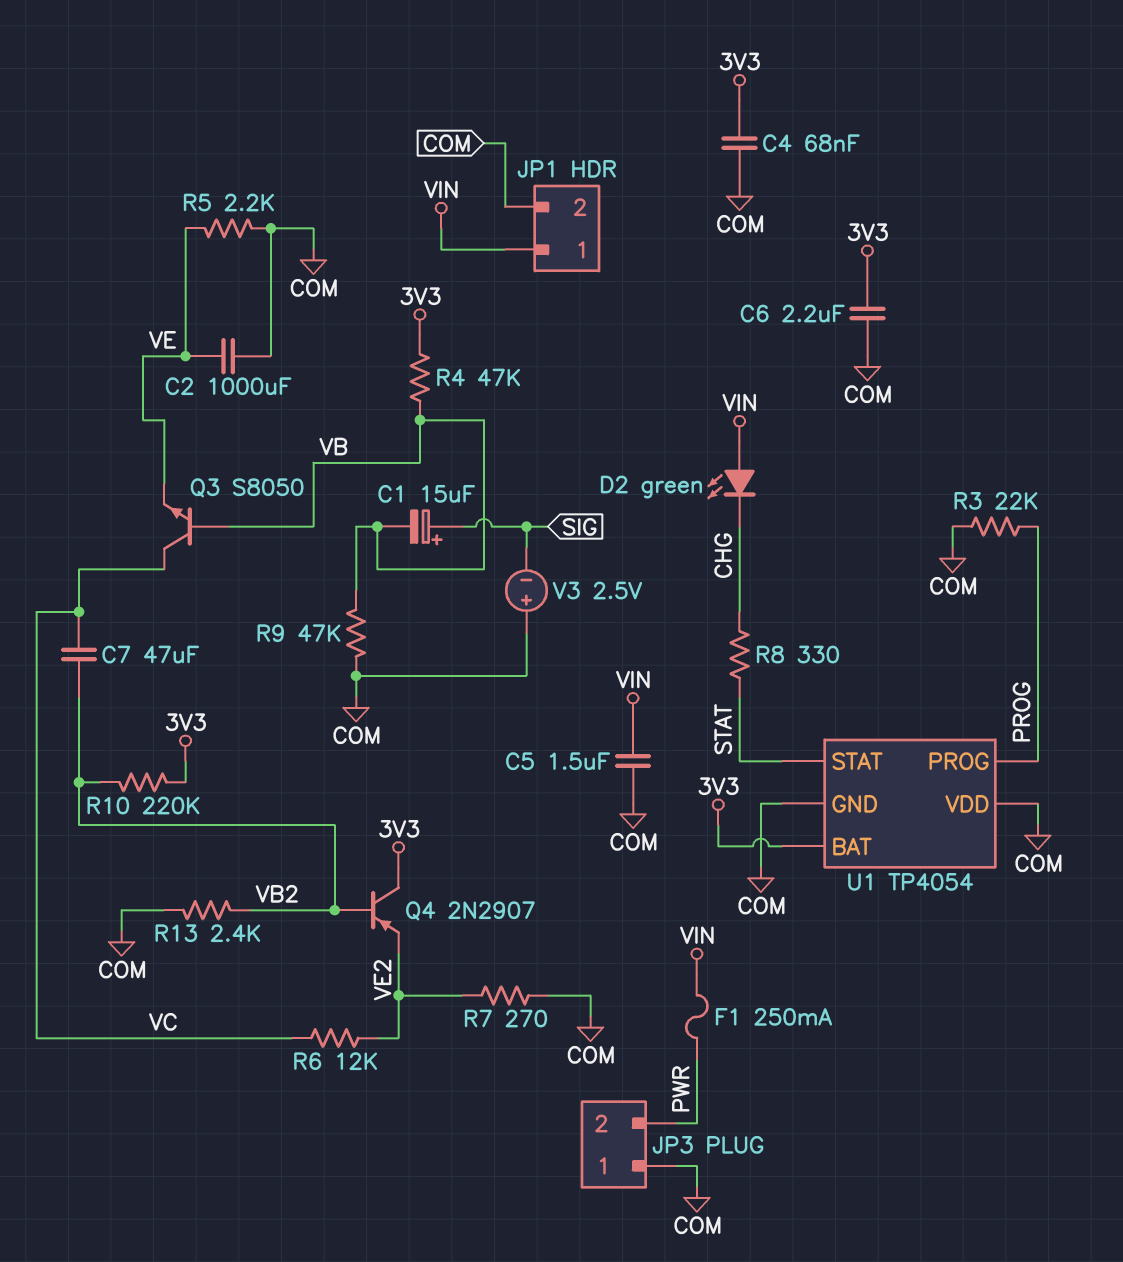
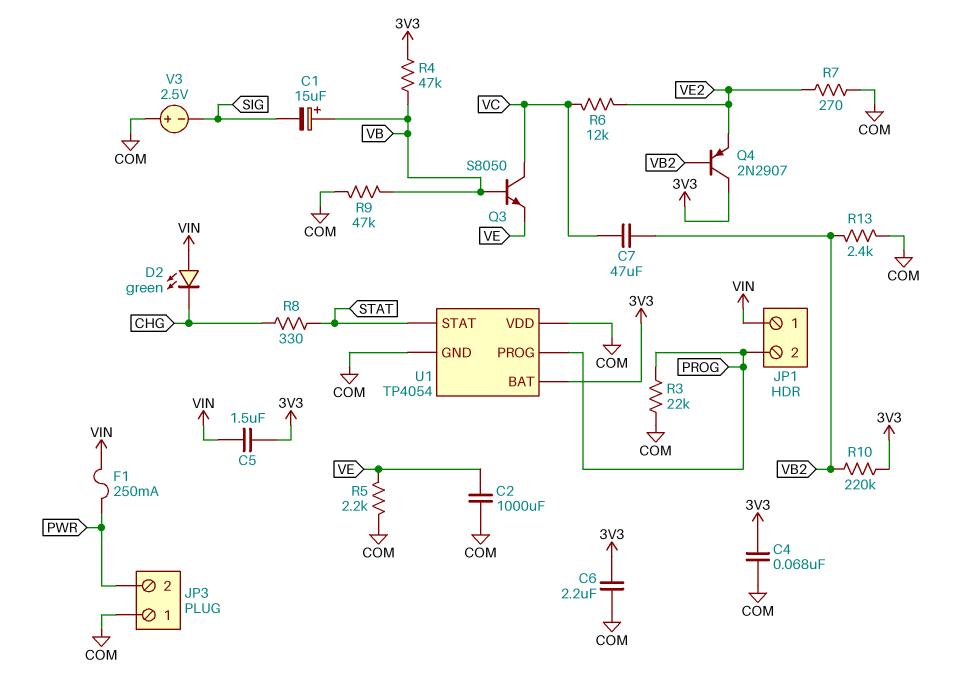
C1: 15uF (plus SIG, minus VB) -> 15uF (plus VB, minus SIG)
C5: 1.5uF (COM, VIN) -> 1.5uF (3V3, VIN)
JP1 pin 2: COM -> PROG

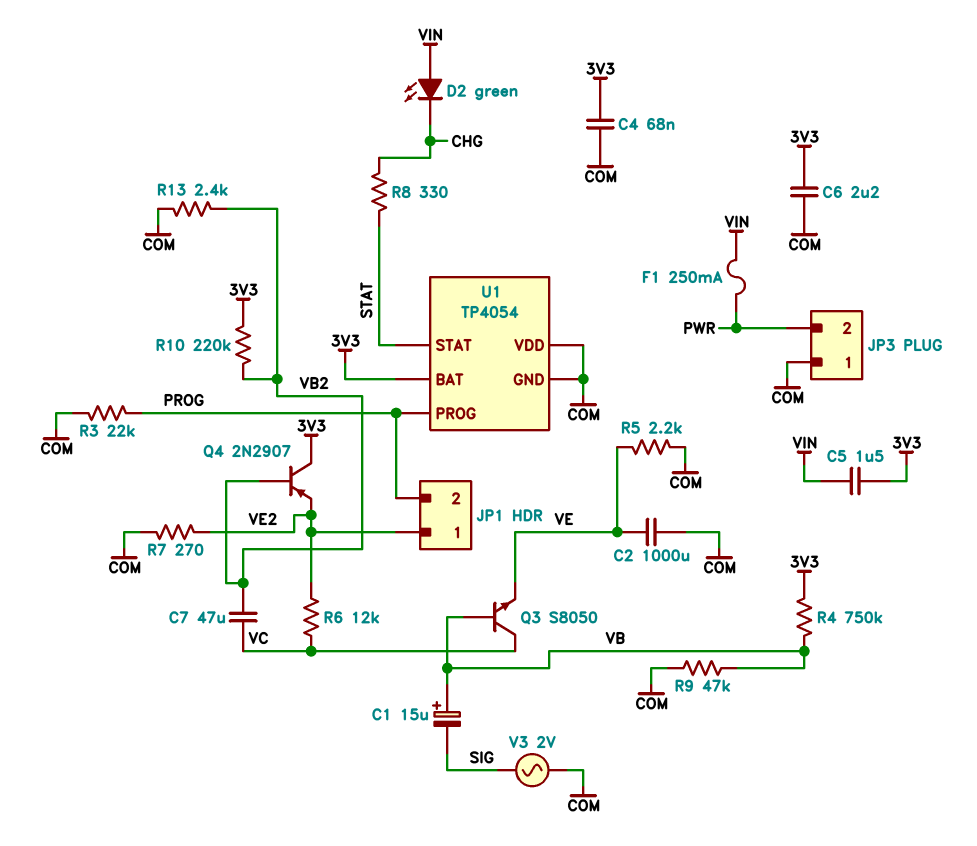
JP1 pin 1: VIN -> VE2
R4: 47k (3V3, VB) -> 750k (3V3, VB)
V3: 2.5V (plus COM, minus SIG) -> AC 2V (COM, SIG)

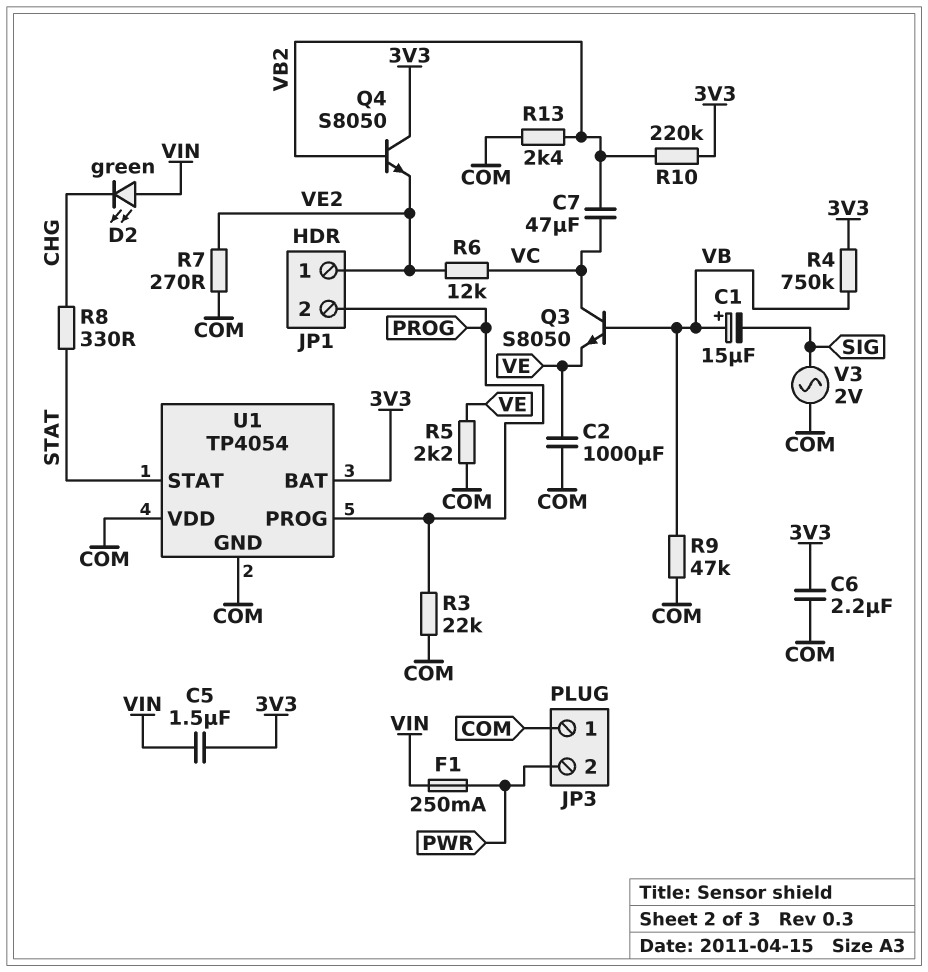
C4: 68nF (3V3, COM) -> none
Q4: PNP 2N2907 (B VB2, C 3V3, E VE2) -> NPN S8050 (B VB2, C 3V3, E VE2)

